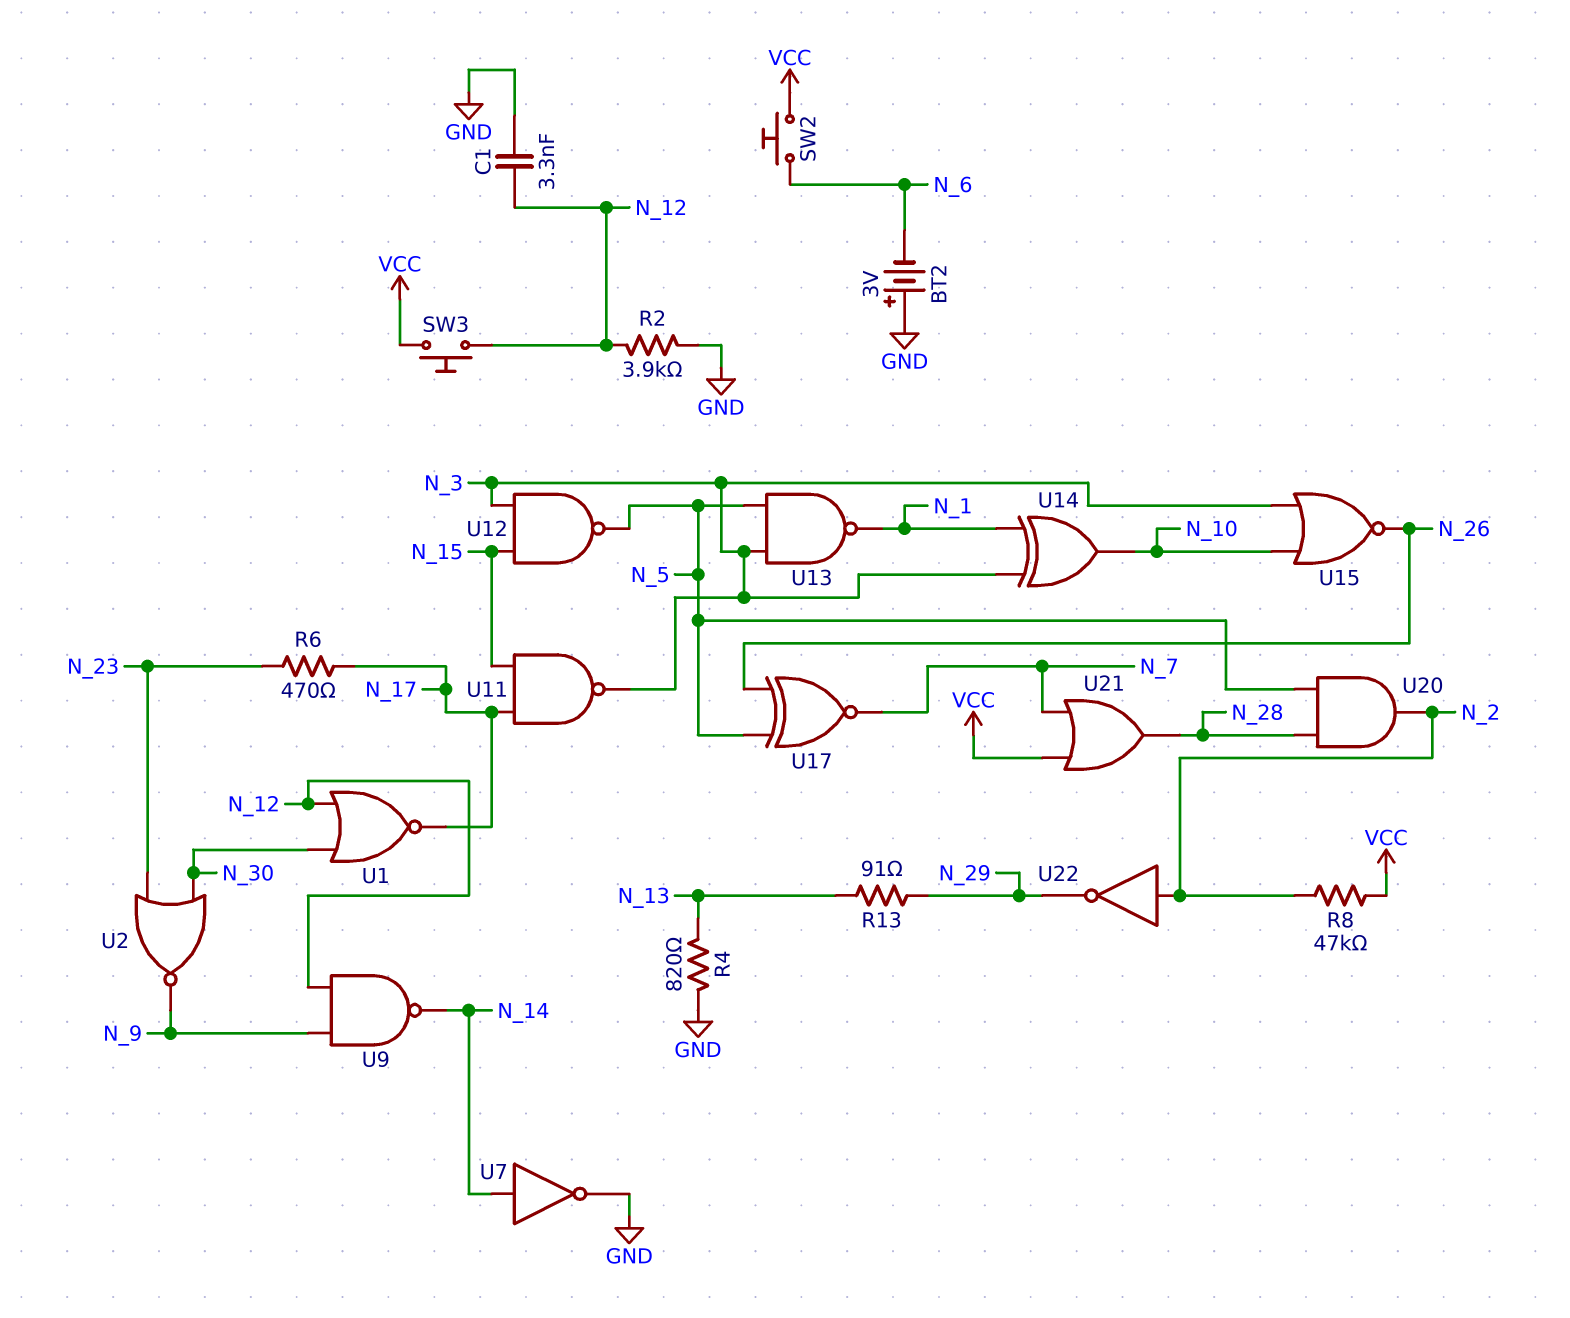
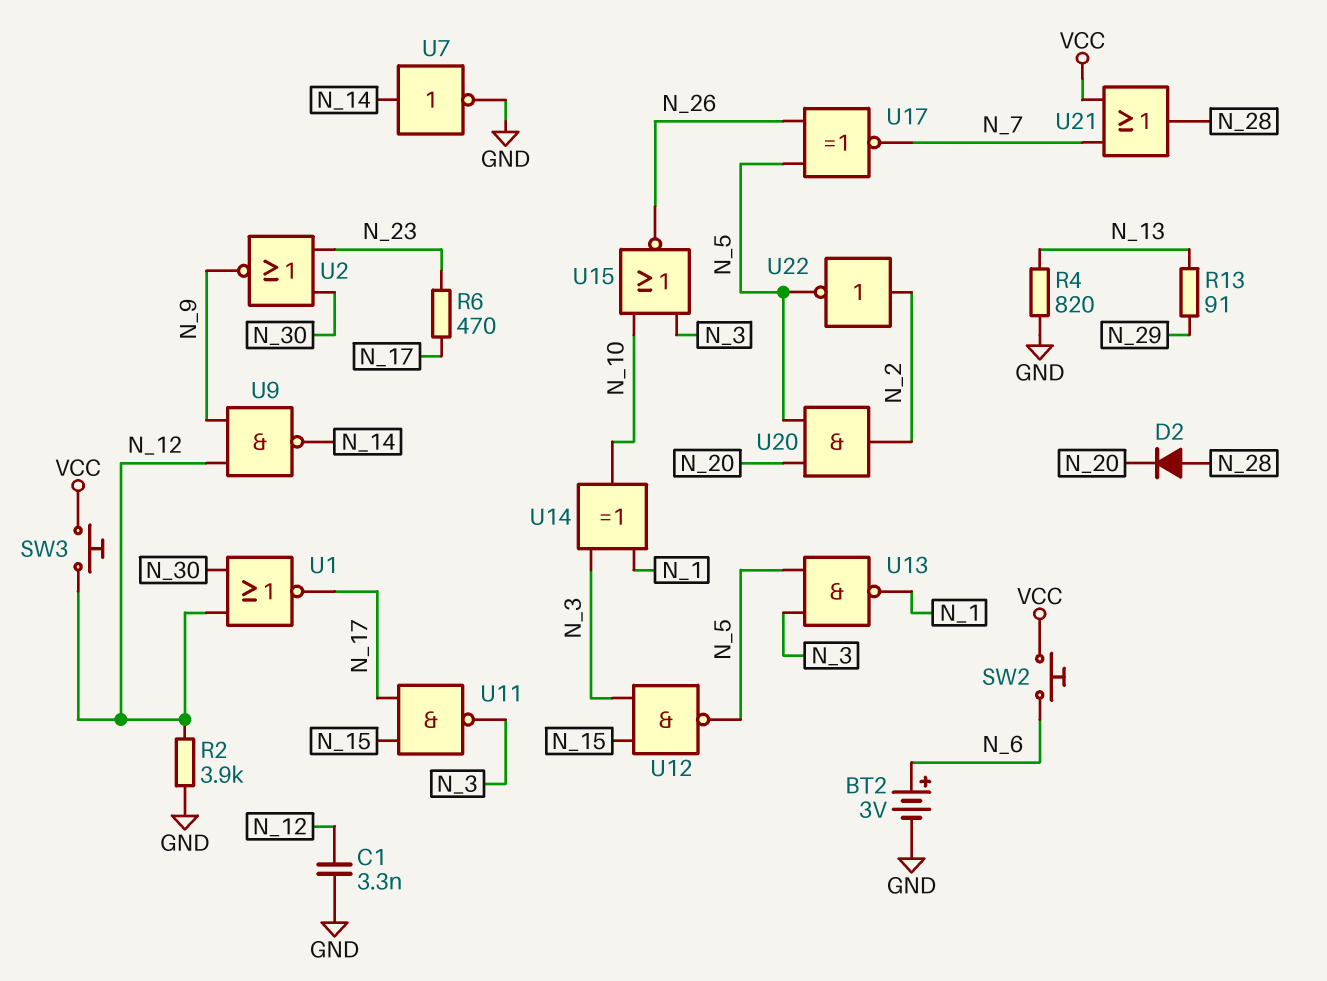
BT2: 3V (plus GND, minus N_6) -> 3V (plus N_6, minus GND)
D2: none -> diode (A N_28, K N_20)
R8: 47k (N_2, VCC) -> none
U20: AND (in N_5, in N_28, out N_2) -> AND (in N_5, in N_20, out N_2)
U22: NOT (in N_2, out N_29) -> NOT (in N_2, out N_5)

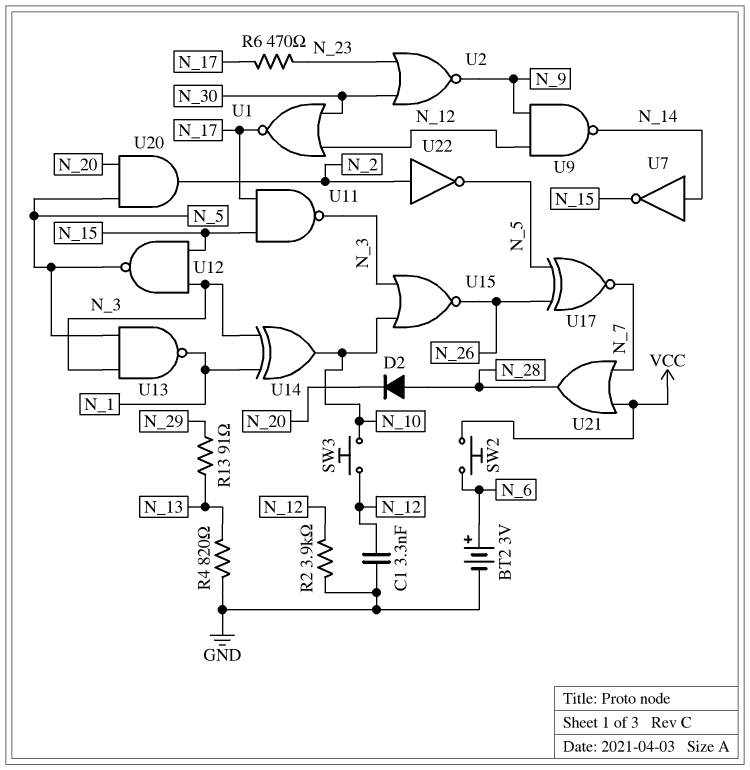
SW3: button (N_12, VCC) -> button (N_10, N_12)
U7: NOT (in N_14, out GND) -> NOT (in N_14, out N_15)

